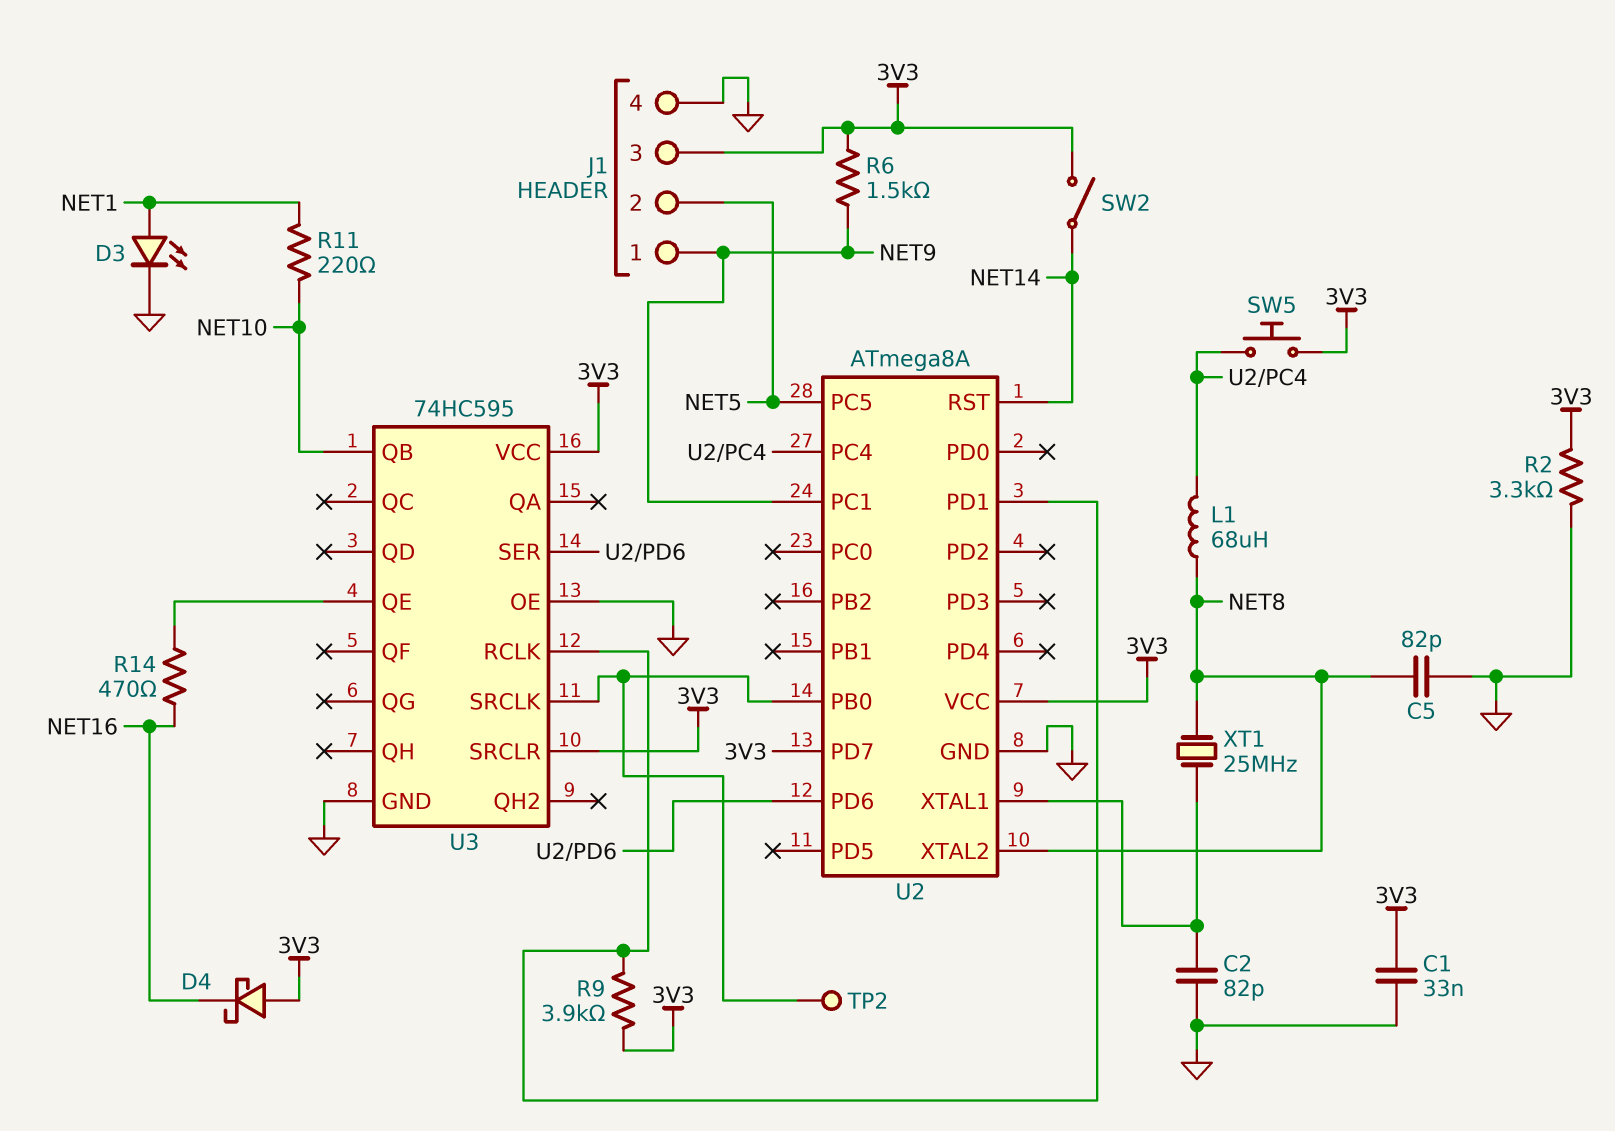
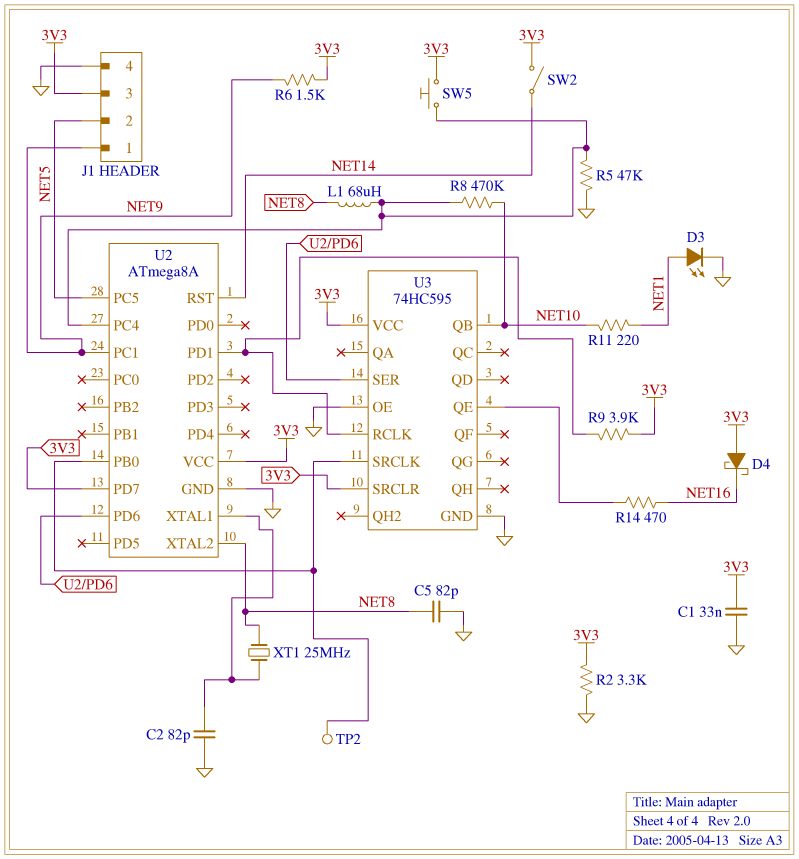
R5: none -> 47k (GND, U2/PC4)
R8: none -> 470k (NET10, U2/PC4)

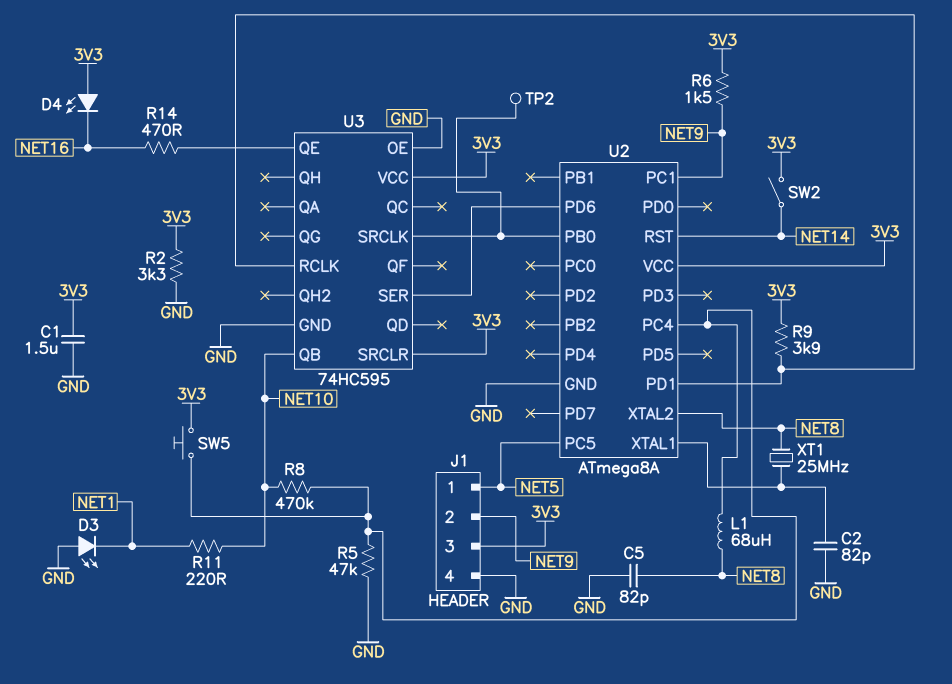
C1: 33nF (3V3, GND) -> 1.5uF (3V3, GND)
D3: LED (A NET1, K GND) -> LED (A GND, K NET1)
D4: schottky (A 3V3, K NET16) -> LED (A 3V3, K NET16)
J1 pin 1: NET9 -> NET5
J1 pin 2: NET5 -> NET9
U2 pin PD7: 3V3 -> none

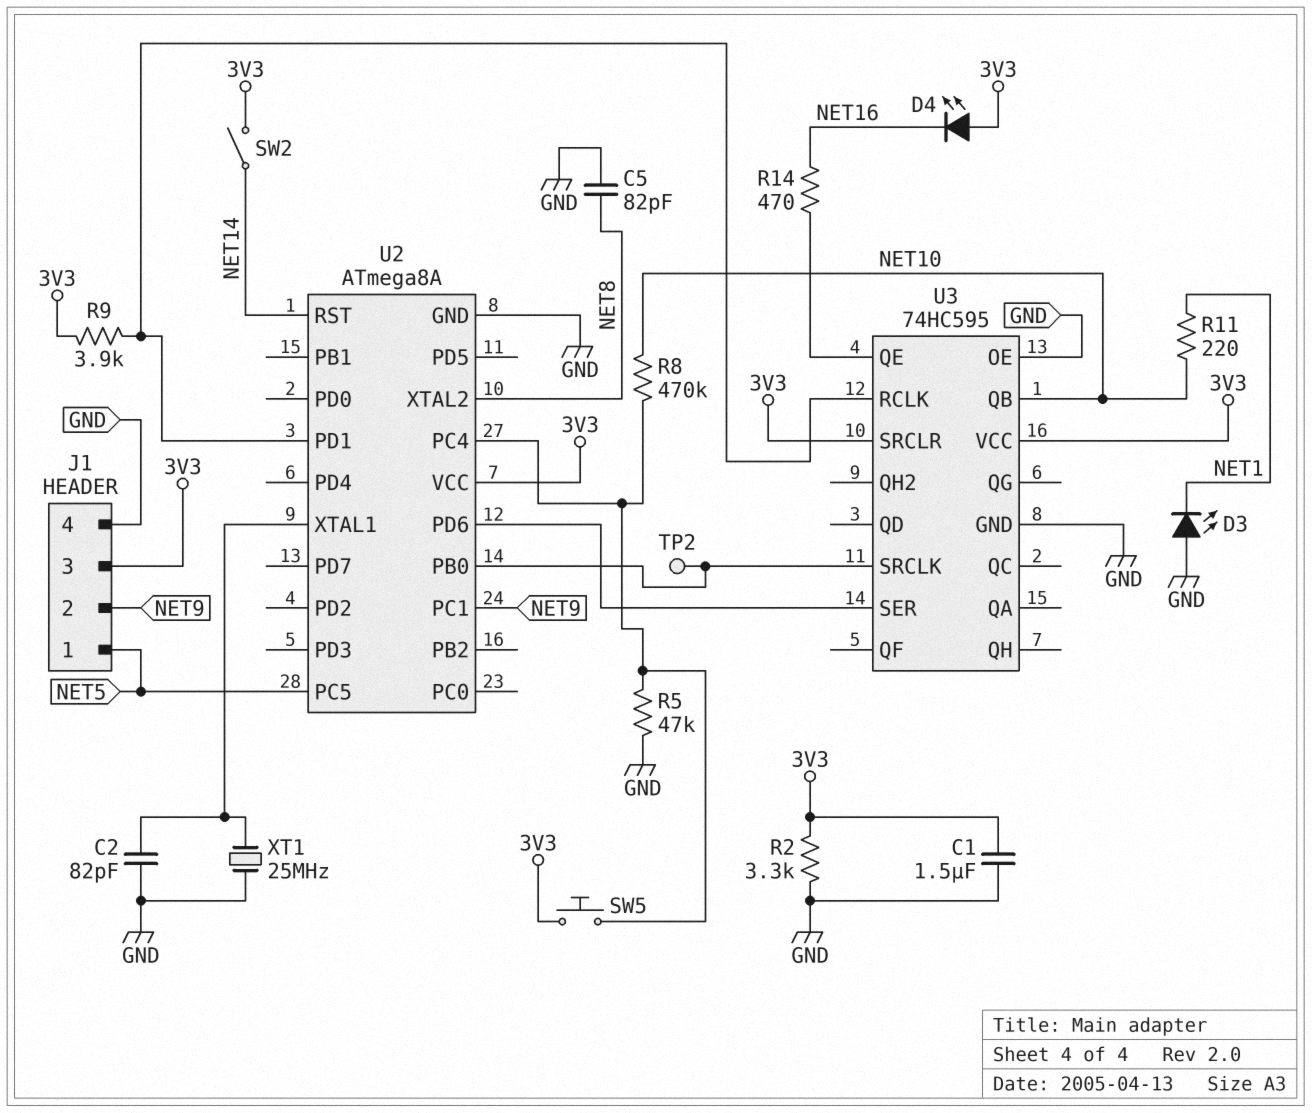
L1: 68uH (NET8, U2/PC4) -> none
R6: 1.5k (3V3, NET9) -> none
XT1: 25MHz (NET8, U2/XTAL1) -> 25MHz (GND, U2/XTAL1)

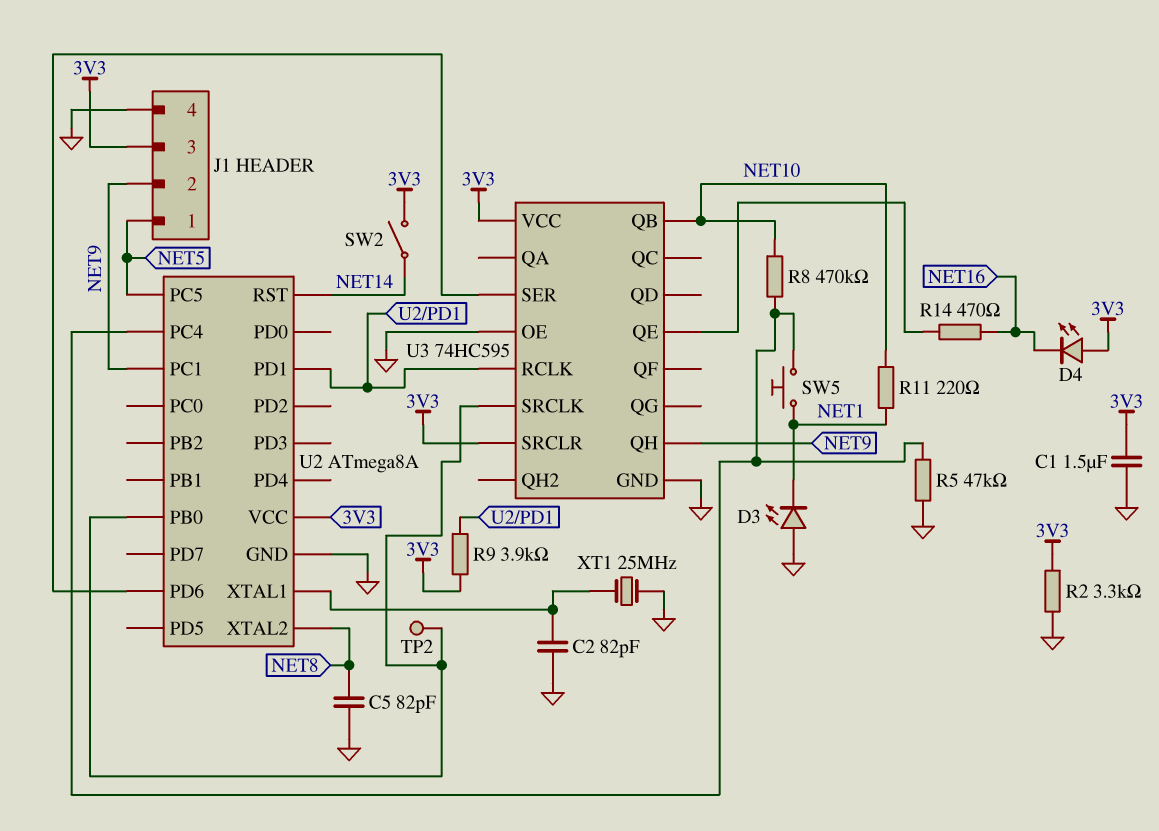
SW5: button (3V3, U2/PC4) -> button (NET1, U2/PC4)
U3 pin QH: none -> NET9

